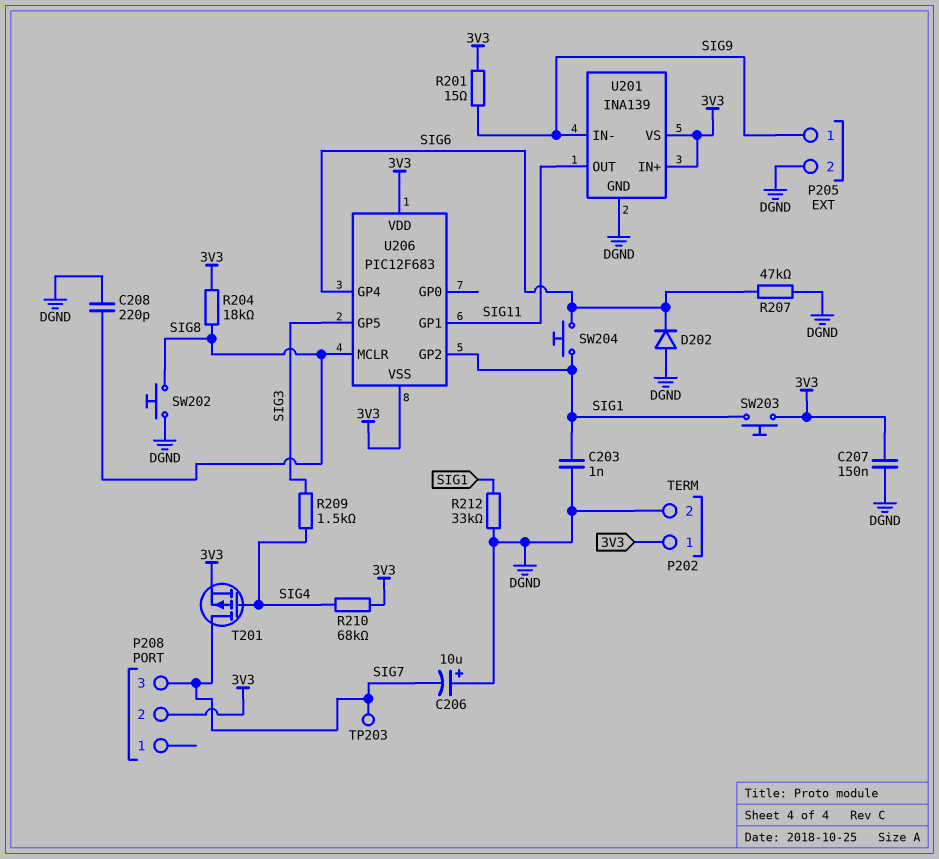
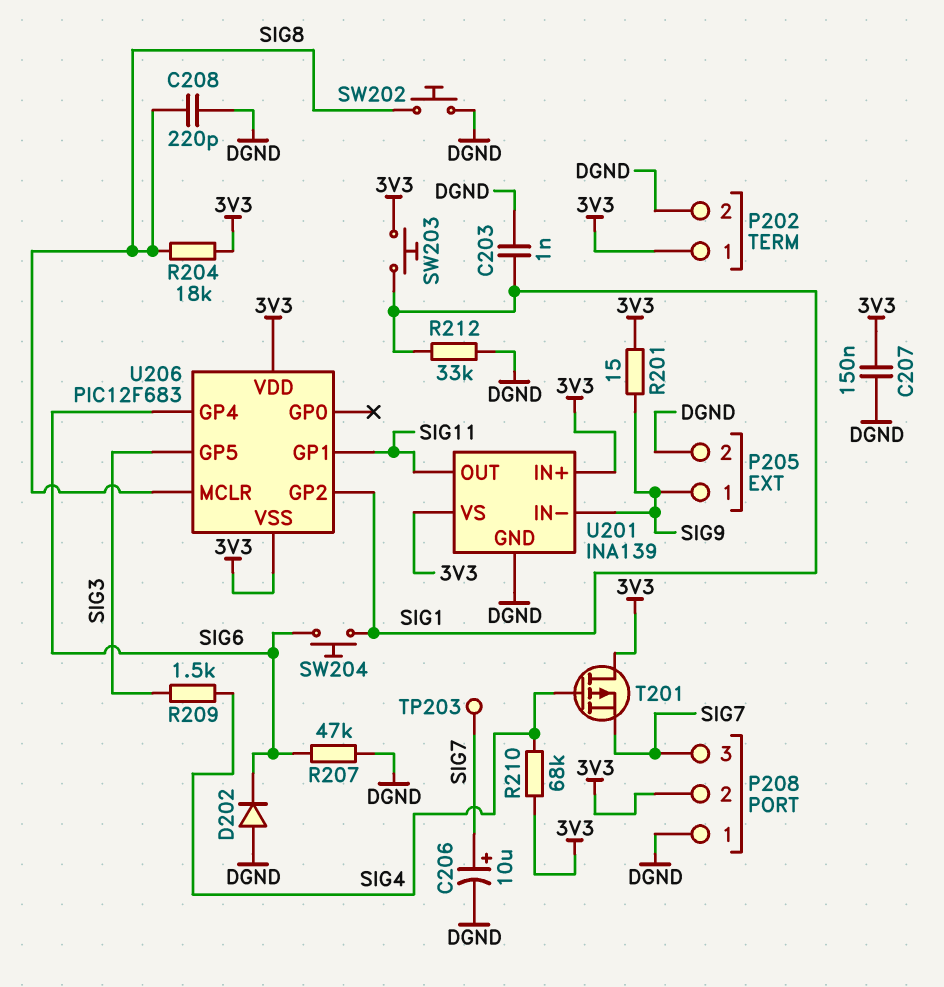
C206: 10uF (plus DGND, minus SIG7) -> 10uF (plus SIG7, minus DGND)
P208 pin 1: none -> DGND
T201: PMOS (G SIG4, D SIG7, S 3V3) -> PMOS (G SIG4, D 3V3, S SIG7)

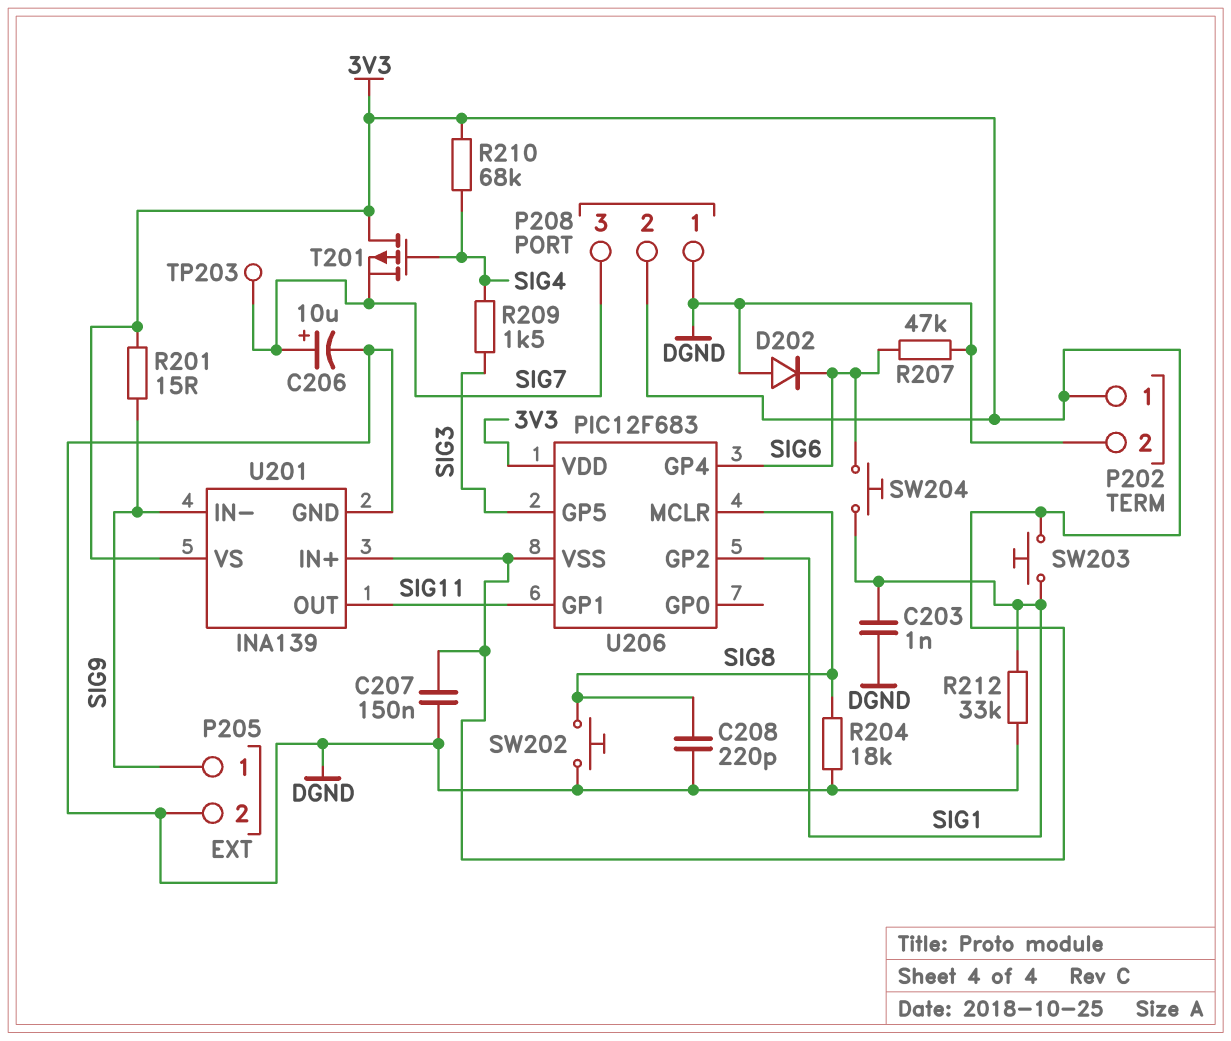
R204: 18k (3V3, SIG8) -> 18k (DGND, SIG8)

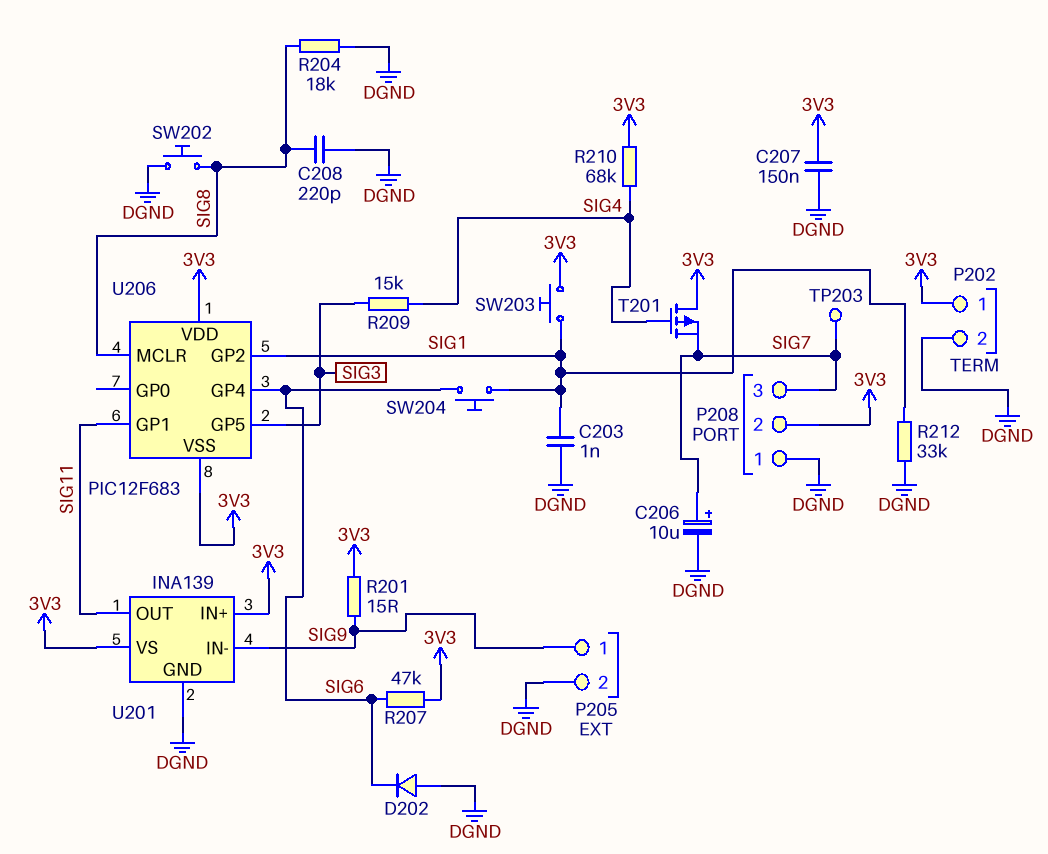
R207: 47k (DGND, SIG6) -> 47k (3V3, SIG6)
R209: 1.5k (SIG3, SIG4) -> 15k (SIG3, SIG4)

